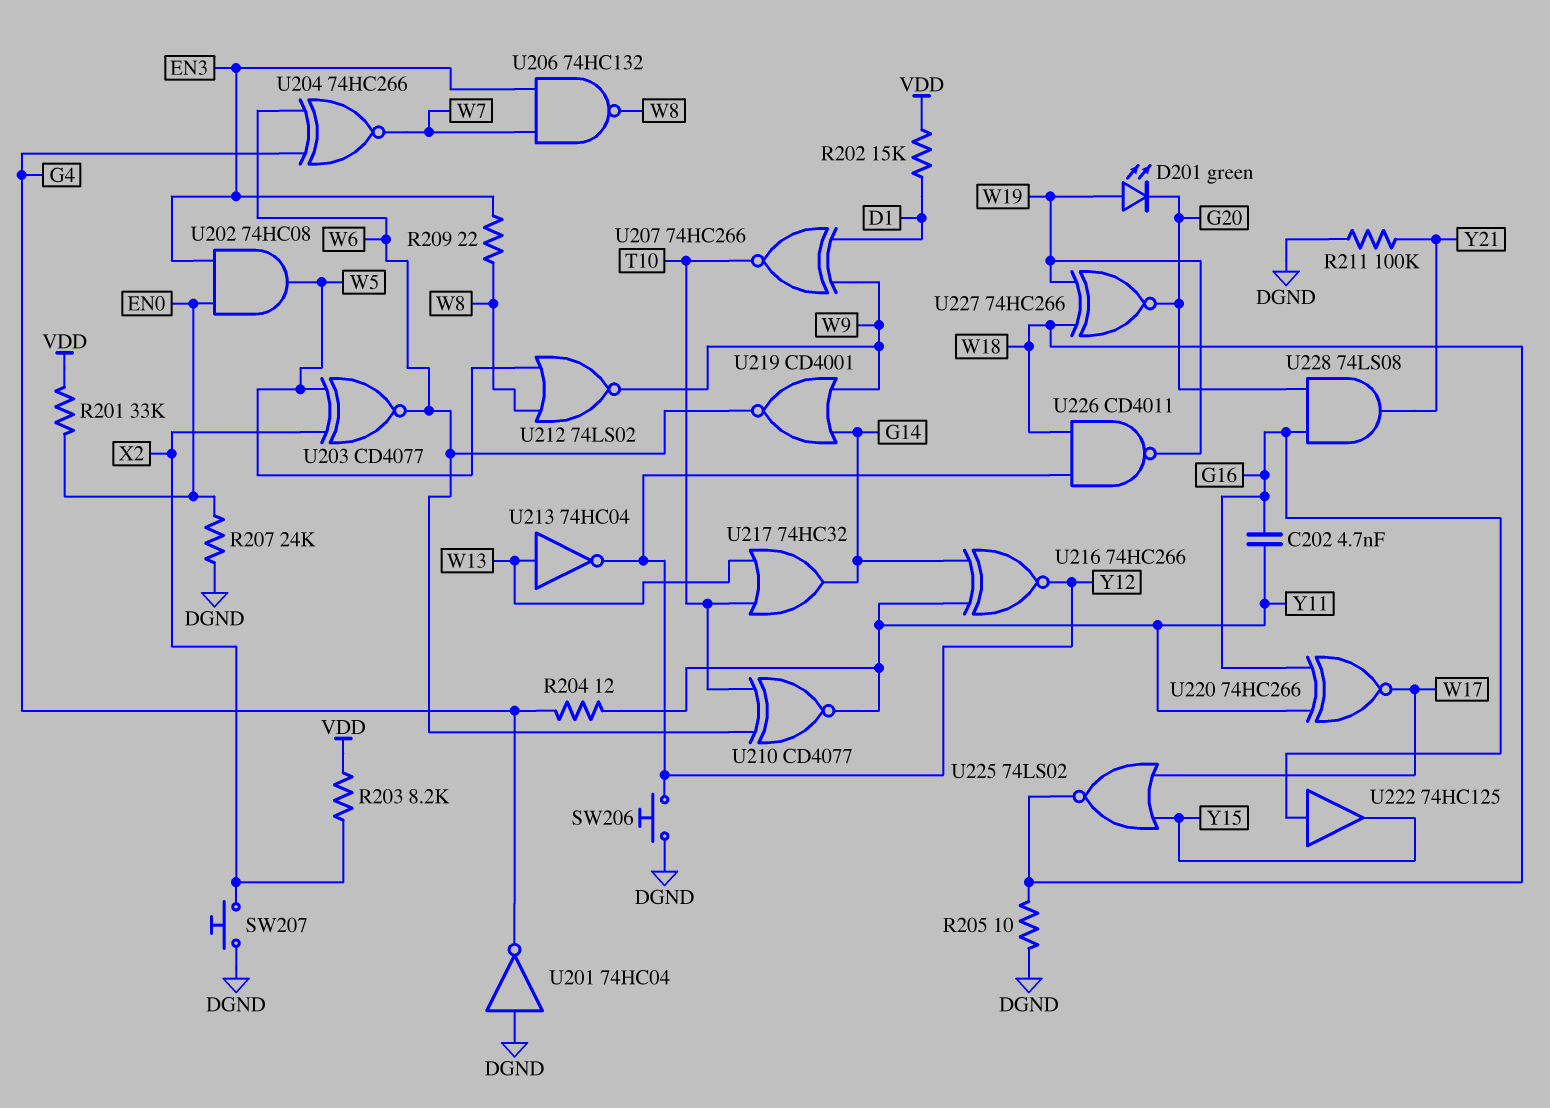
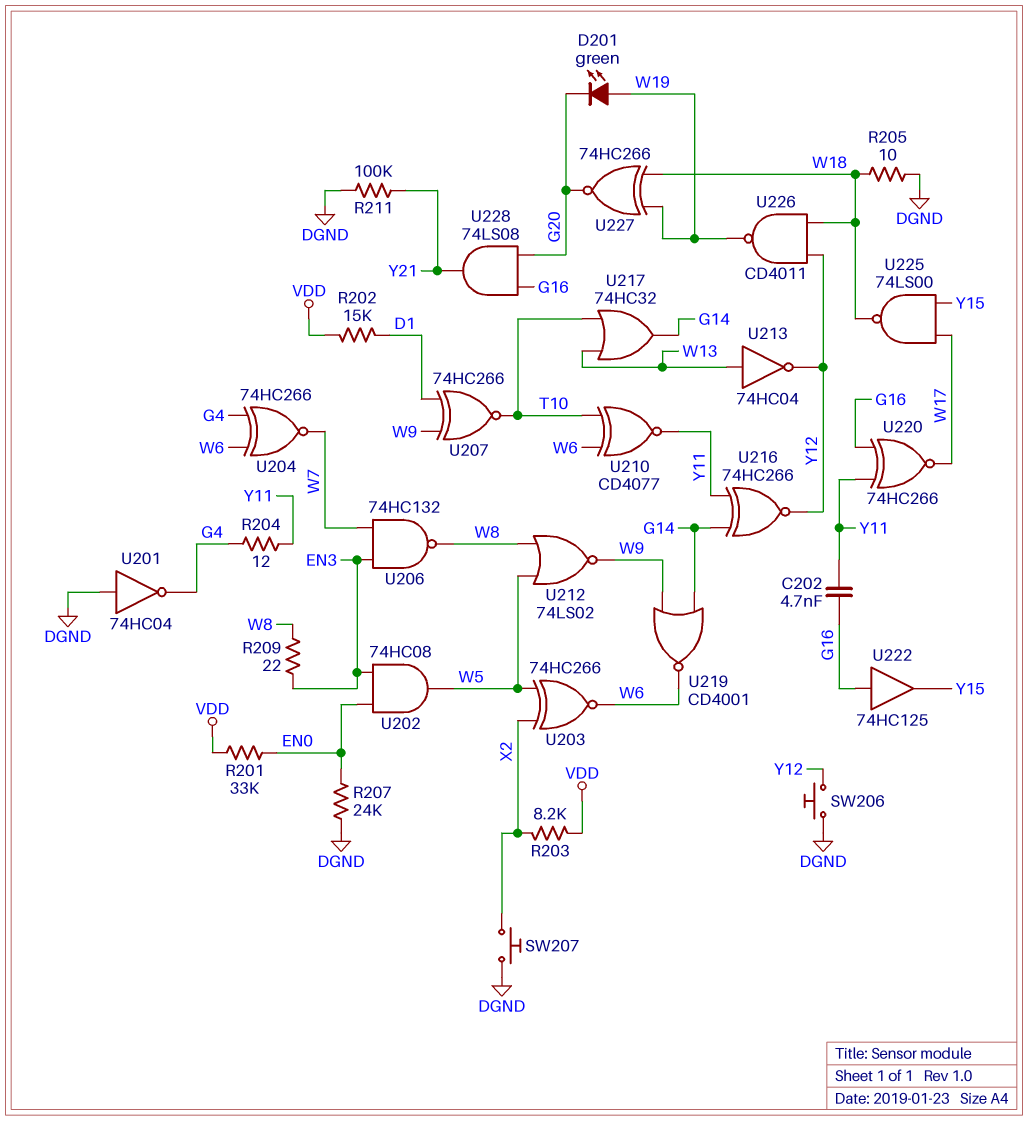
U203: XNOR CD4077 (in W5, in X2, out W6) -> XNOR 74HC266 (in W5, in X2, out W6)
U225: NOR 74LS02 (in W17, in Y15, out W18) -> NAND 74LS00 (in W17, in Y15, out W18)

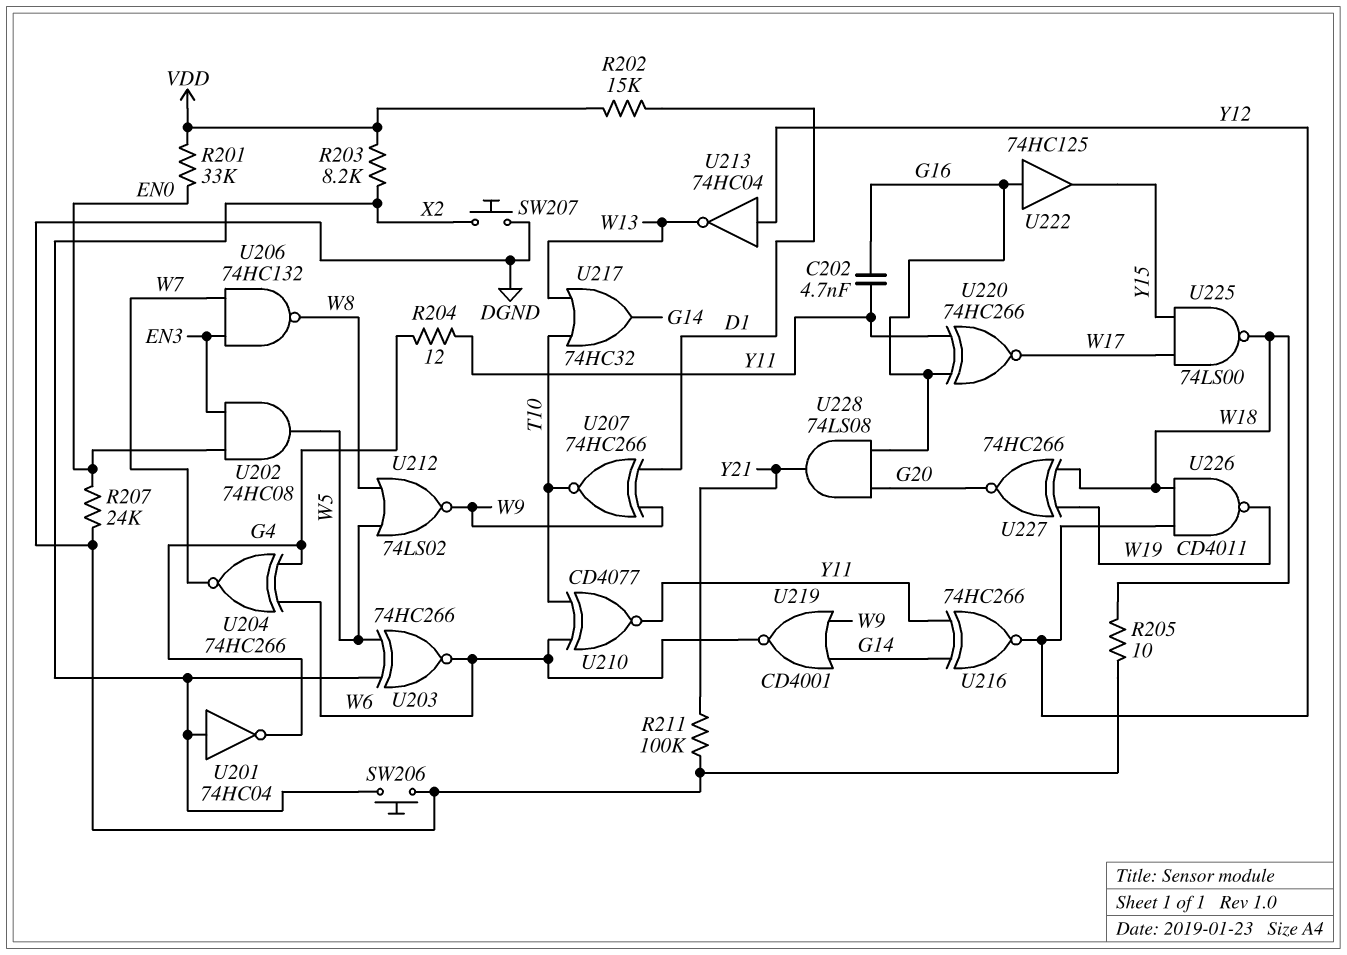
D201: LED green (A W19, K G20) -> none
R209: 22 (EN3, W8) -> none
SW206: button (DGND, Y12) -> button (DGND, X2)
U201: NOT 74HC04 (in DGND, out G4) -> NOT 74HC04 (in X2, out G4)
U213: NOT 74HC04 (in W13, out Y12) -> NOT 74HC04 (in Y12, out W13)

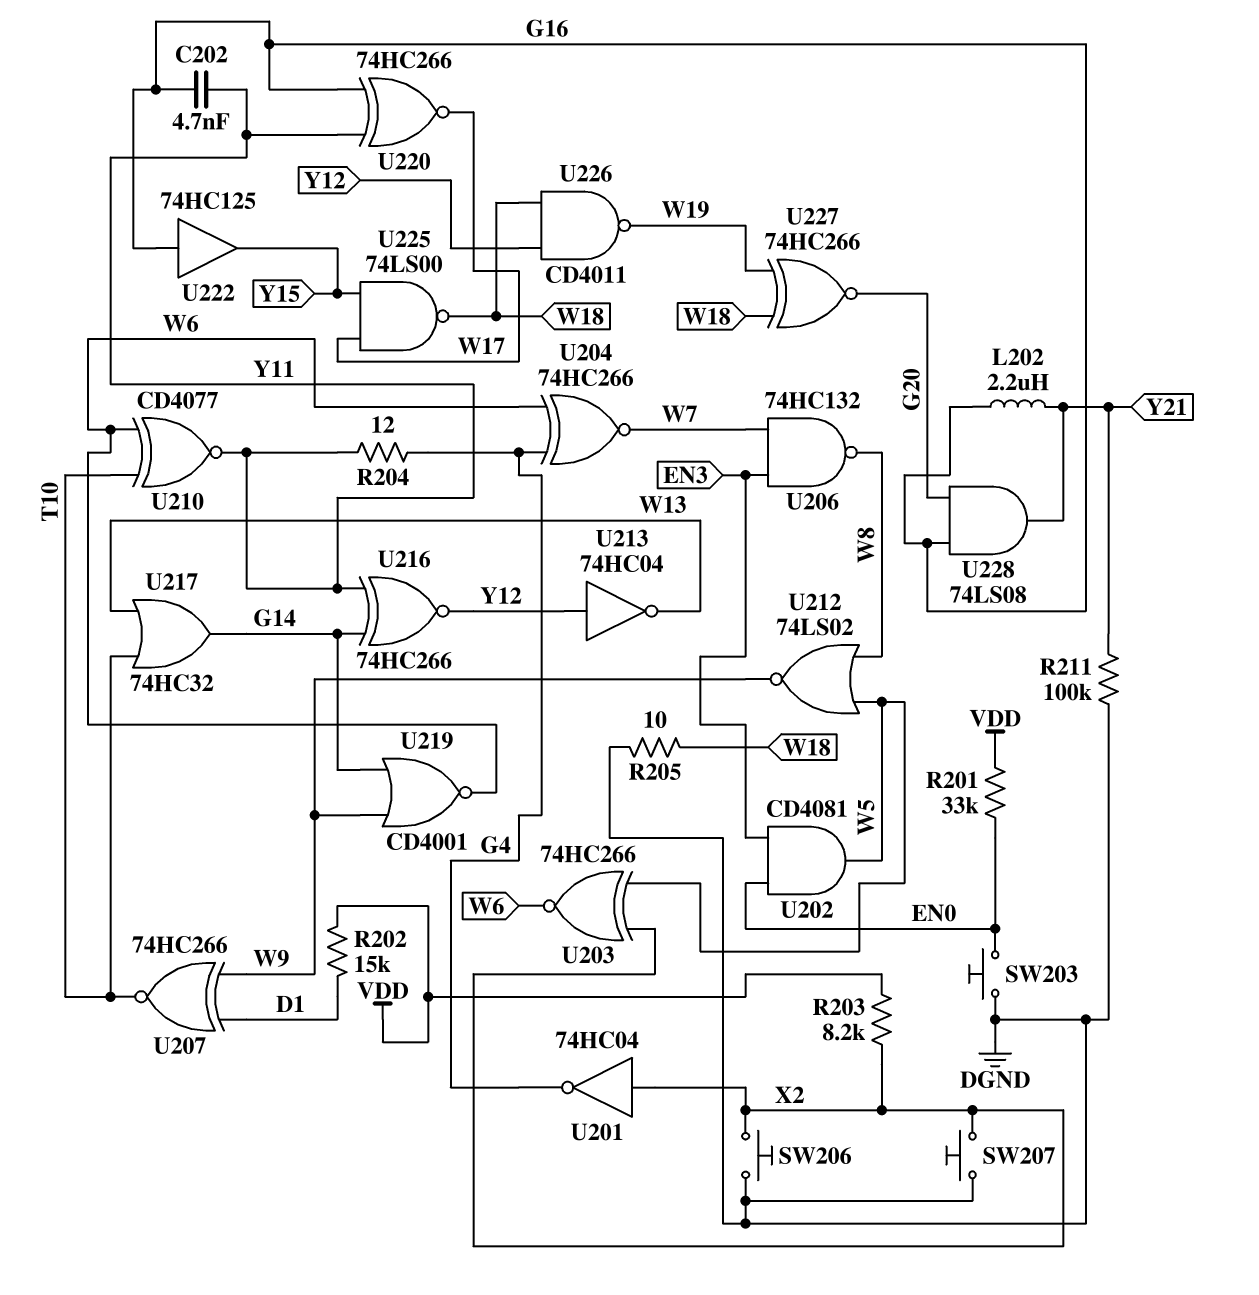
L202: none -> 2.2uH (G16, Y21)
R207: 24k (DGND, EN0) -> none
SW203: none -> button (DGND, EN0)
U202: AND 74HC08 (in EN0, in EN3, out W5) -> AND CD4081 (in EN0, in EN3, out W5)

